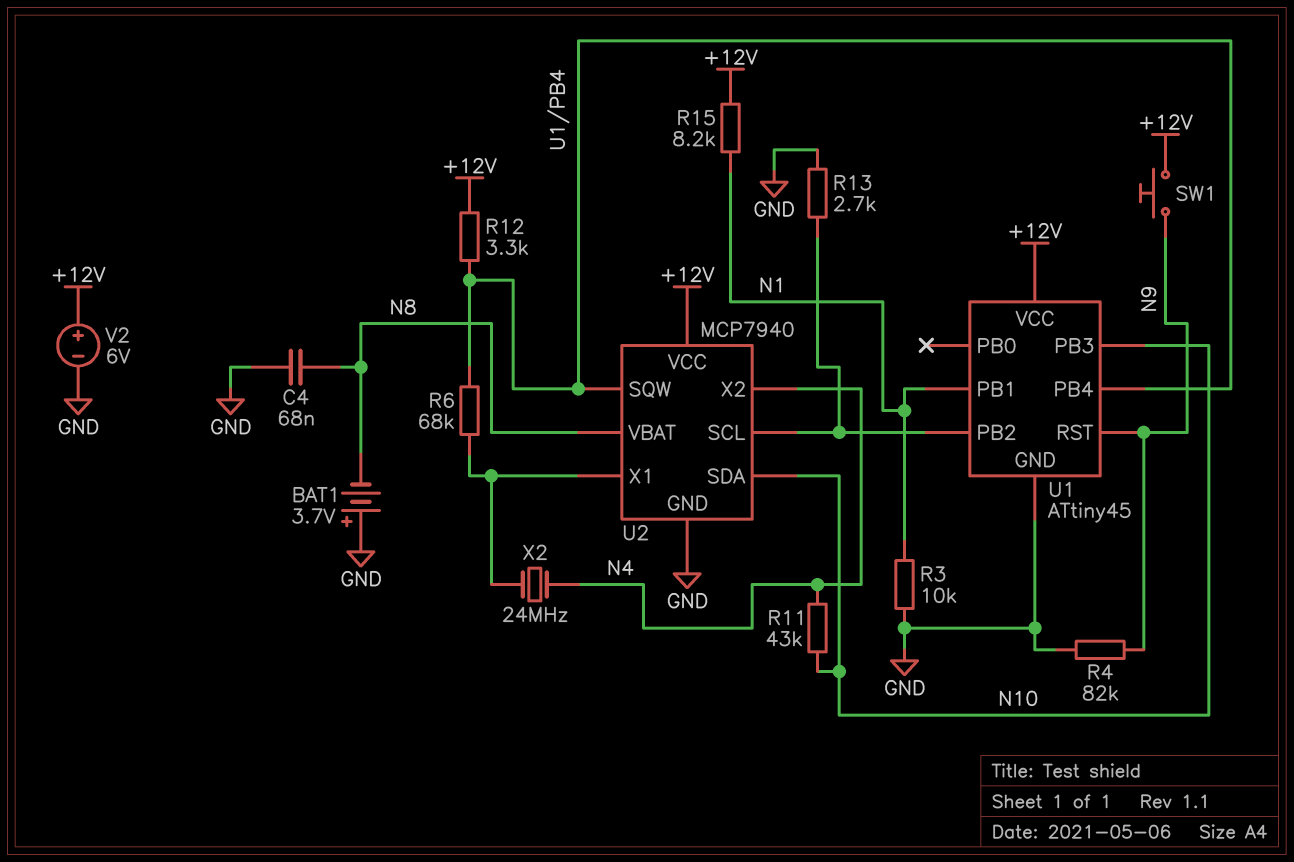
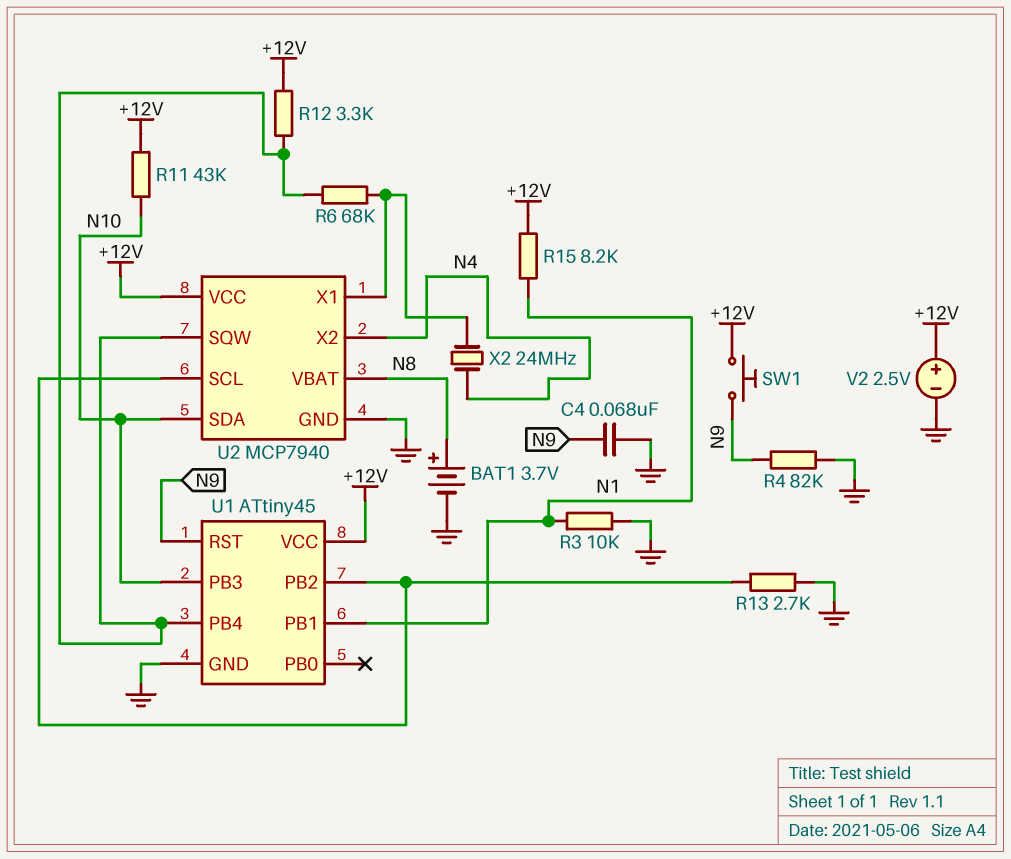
BAT1: 3.7V (plus GND, minus N8) -> 3.7V (plus N8, minus GND)
C4: 68nF (GND, N8) -> 68nF (GND, N9)
R11: 43k (N4, N10) -> 43k (+12V, N10)
V2: 6V (plus +12V, minus GND) -> 2.5V (plus +12V, minus GND)

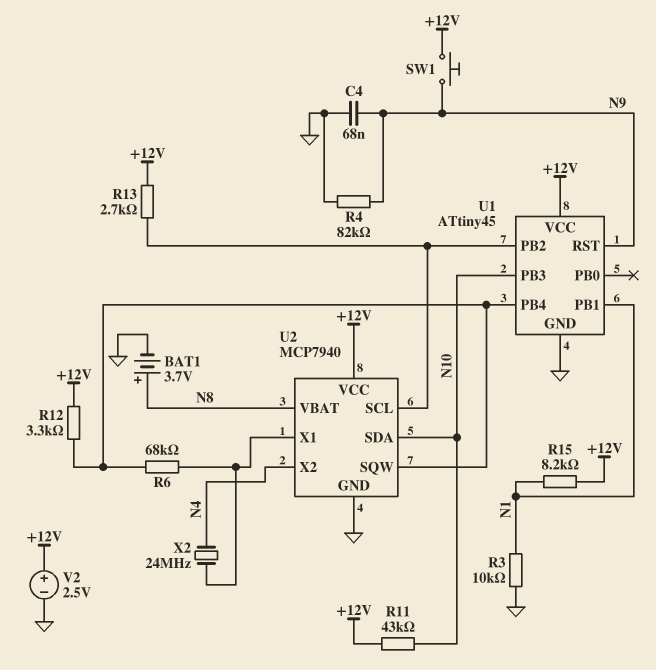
R13: 2.7k (GND, U1/PB2) -> 2.7k (+12V, U1/PB2)

